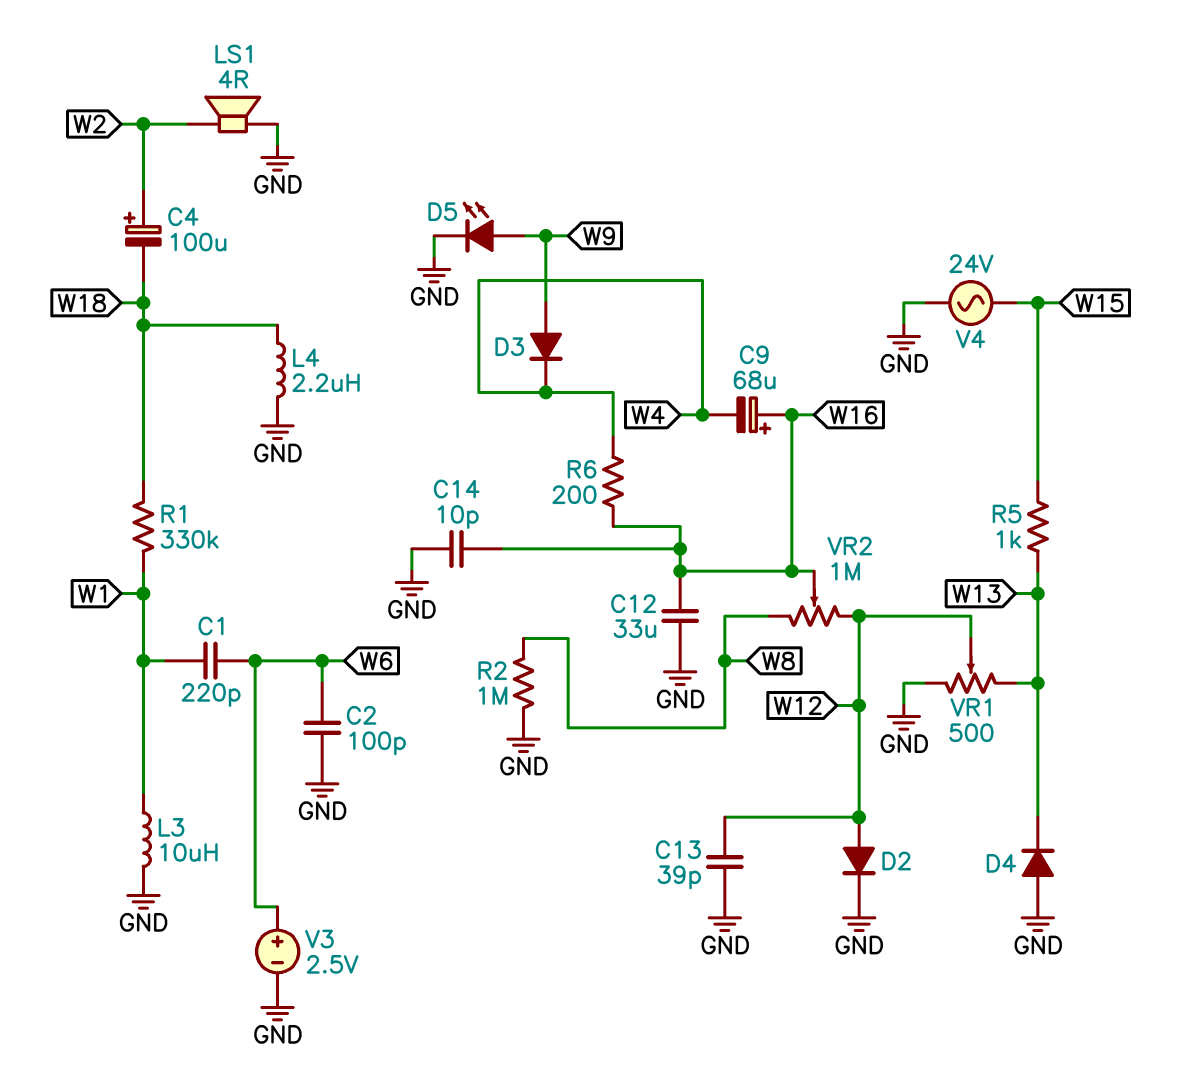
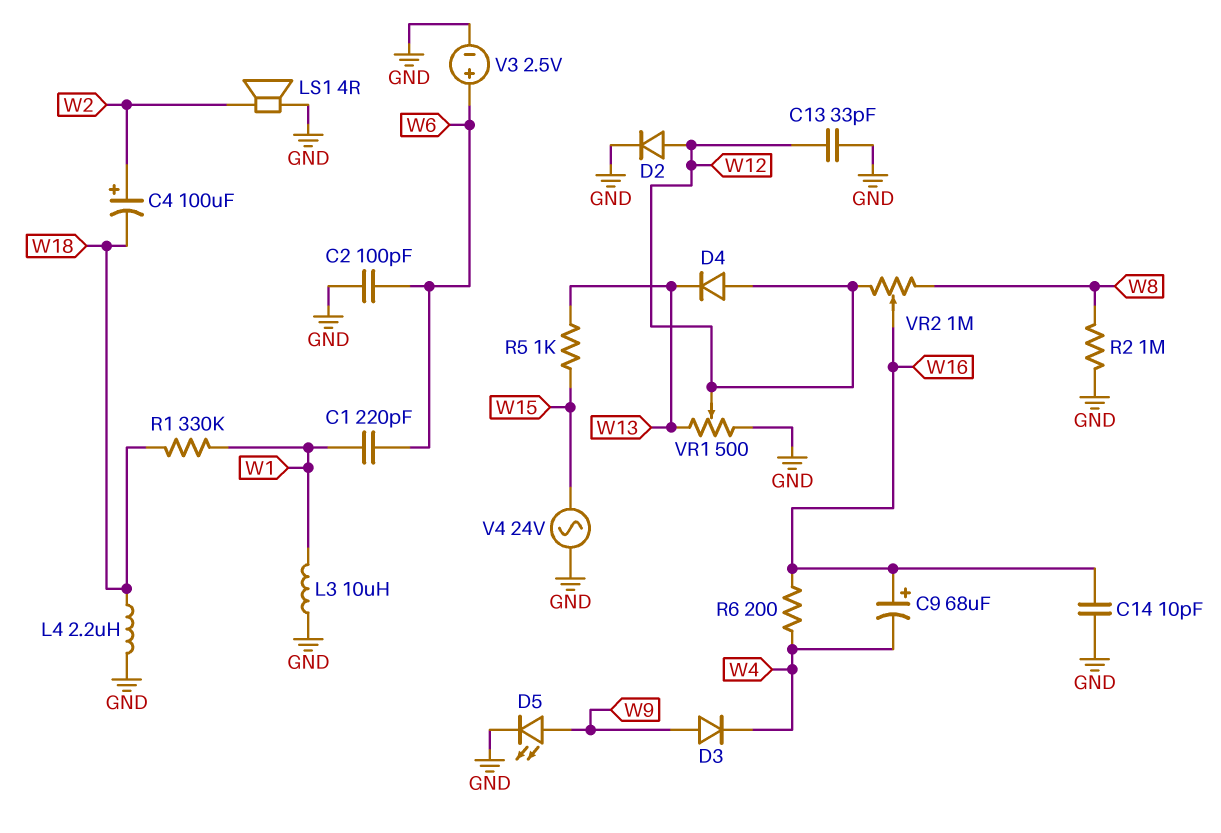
C12: 33uF (GND, W16) -> none
C13: 39pF (GND, W12) -> 33pF (GND, W12)
D4: diode (A GND, K W13) -> diode (A W12, K W13)

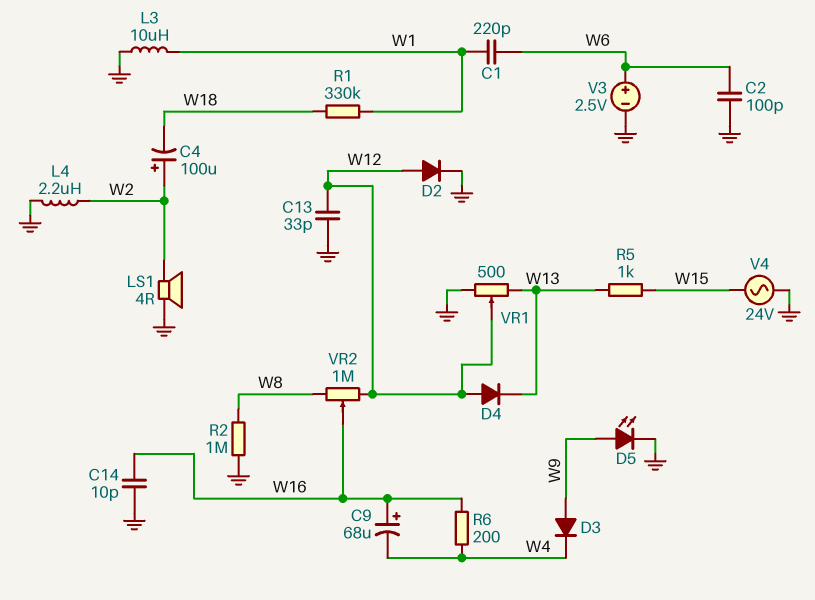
L4: 2.2uH (GND, W18) -> 2.2uH (GND, W2)

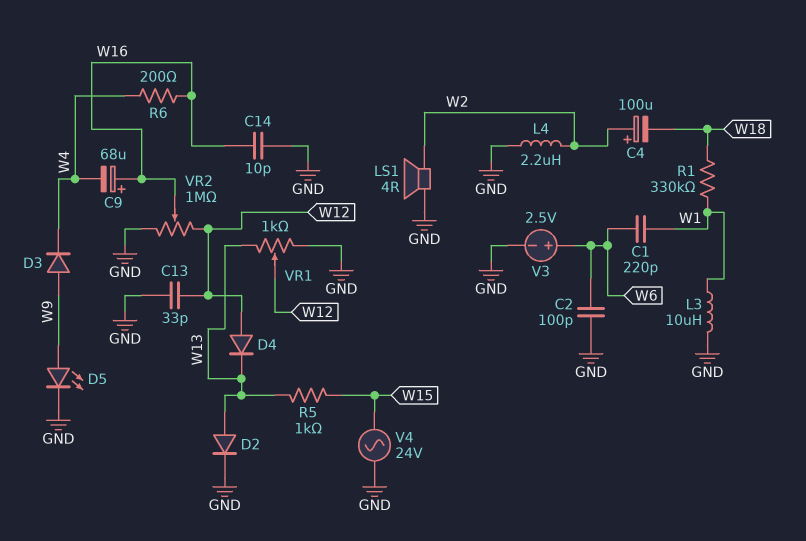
D2: diode (A W12, K GND) -> diode (A W13, K GND)
R2: 1M (GND, W8) -> none
VR1: 500 (GND, W13, wiper W12) -> 1k (GND, W13, wiper W12)
VR2: 1M (W8, W12, wiper W16) -> 1M (GND, W12, wiper W16)

